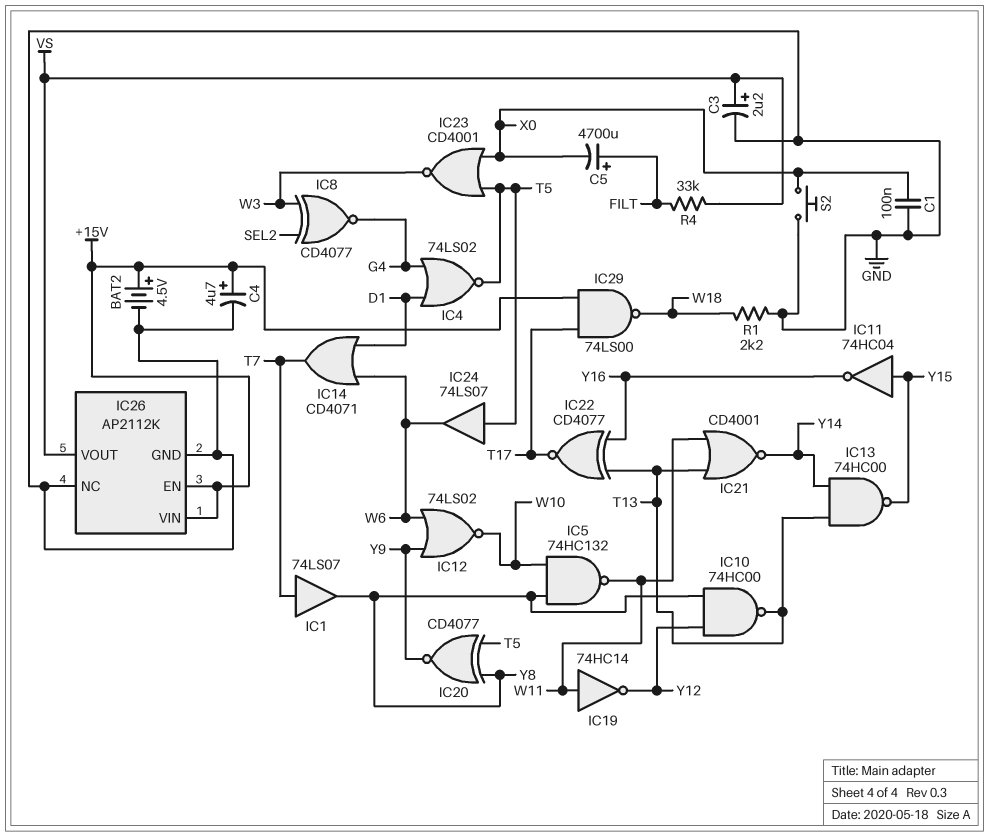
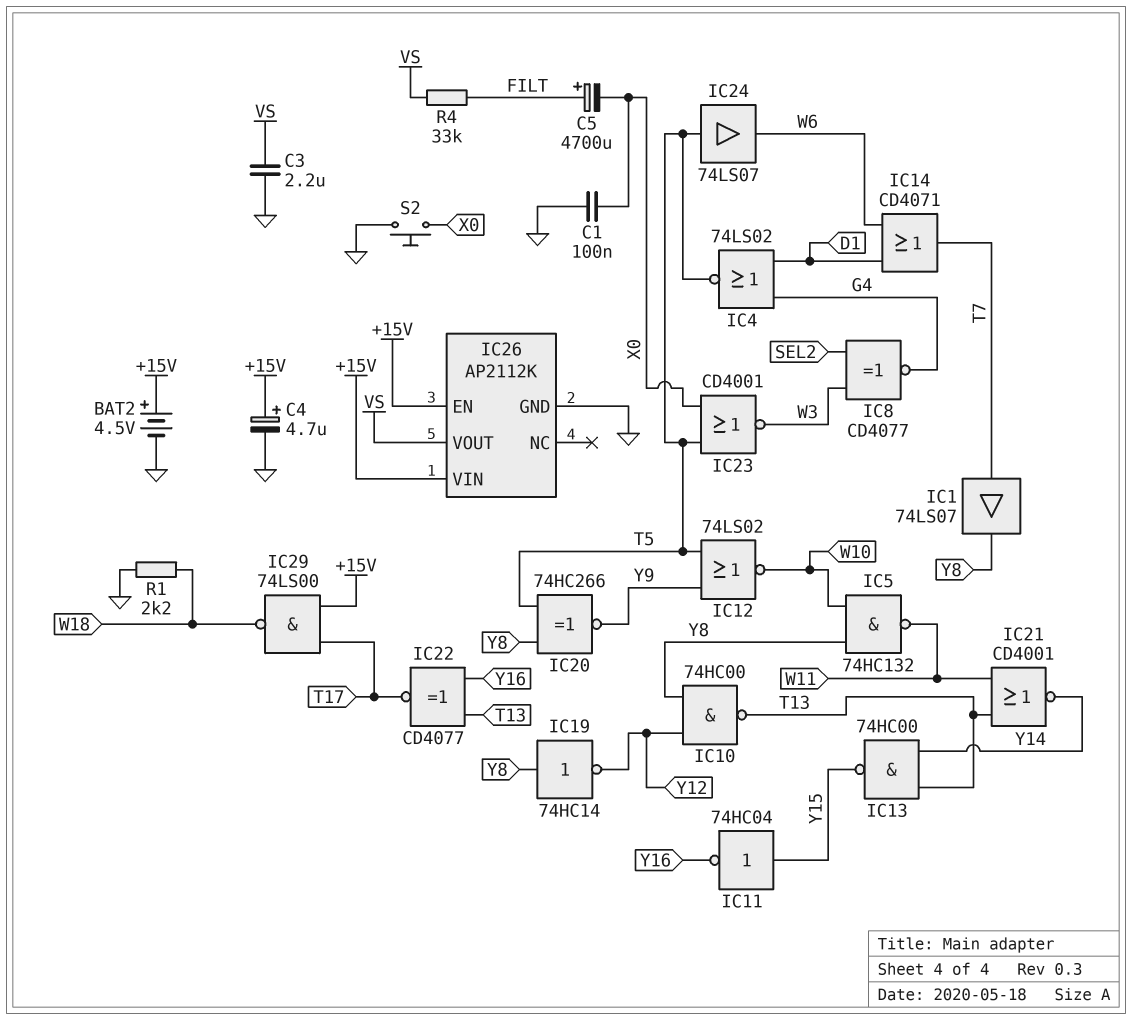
C3: 2.2uF (plus VS, minus GND) -> 2.2uF (GND, VS)
IC12: NOR 74LS02 (in W6, in Y9, out W10) -> NOR 74LS02 (in T5, in Y9, out W10)
IC19: NOT 74HC14 (in W11, out Y12) -> NOT 74HC14 (in Y8, out Y12)
IC20: XNOR CD4077 (in T5, in Y8, out Y9) -> XNOR 74HC266 (in T5, in Y8, out Y9)
IC26 pin NC: GND -> none

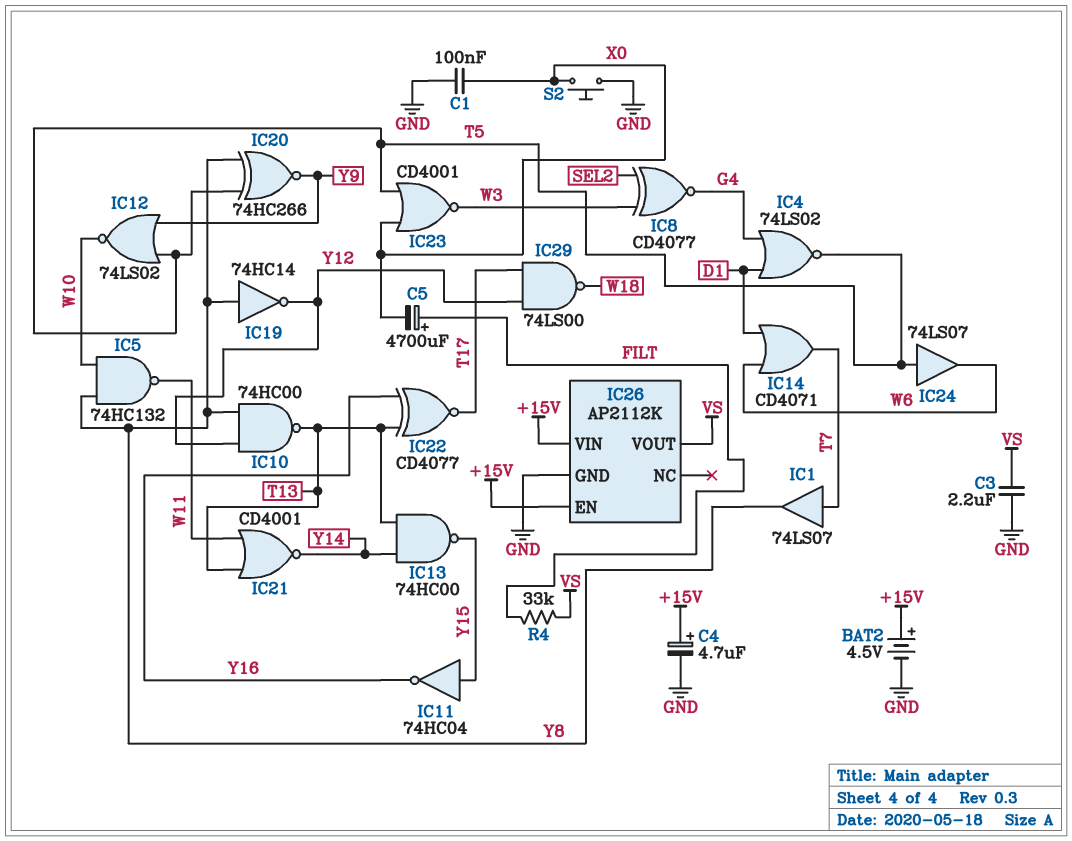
IC29: NAND 74LS00 (in +15V, in T17, out W18) -> NAND 74LS00 (in T17, in Y12, out W18)
R1: 2.2k (GND, W18) -> none

